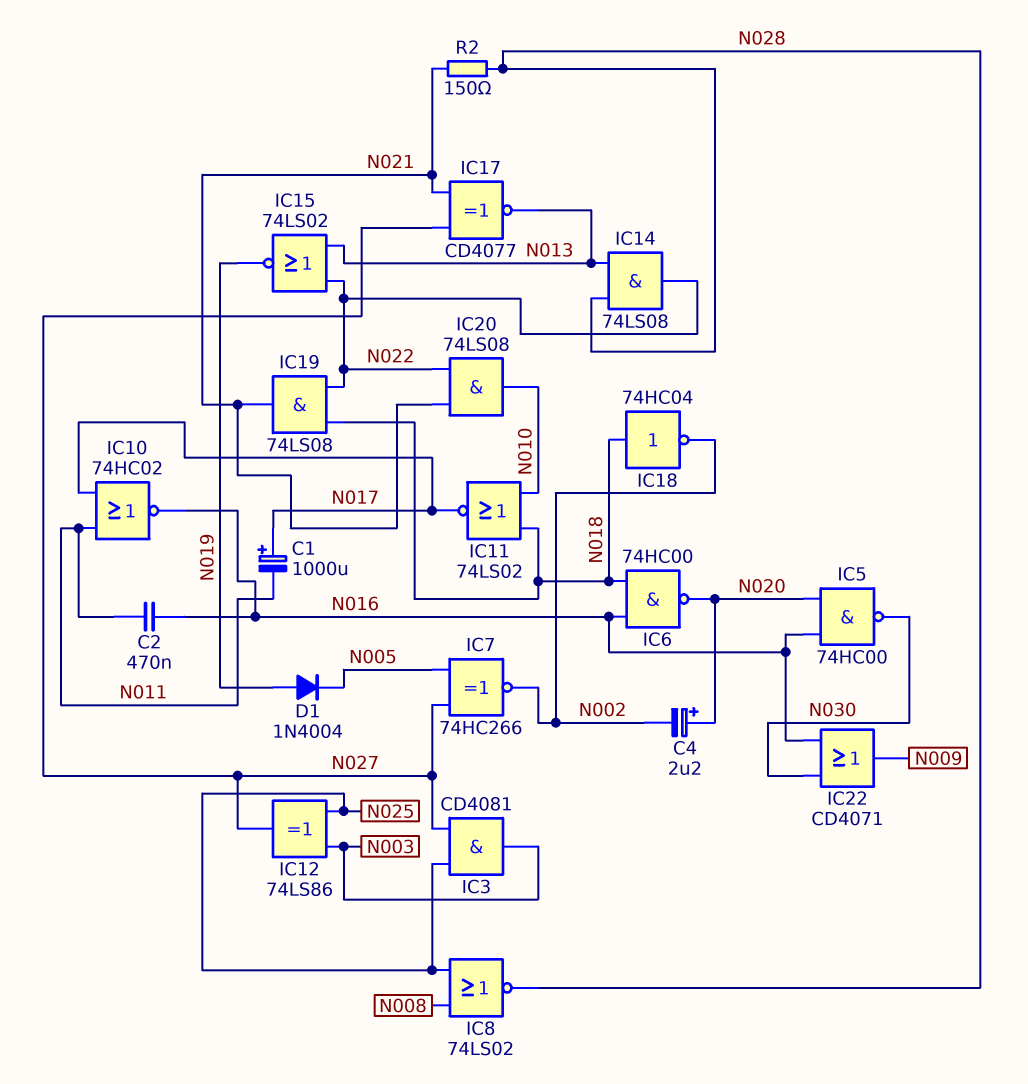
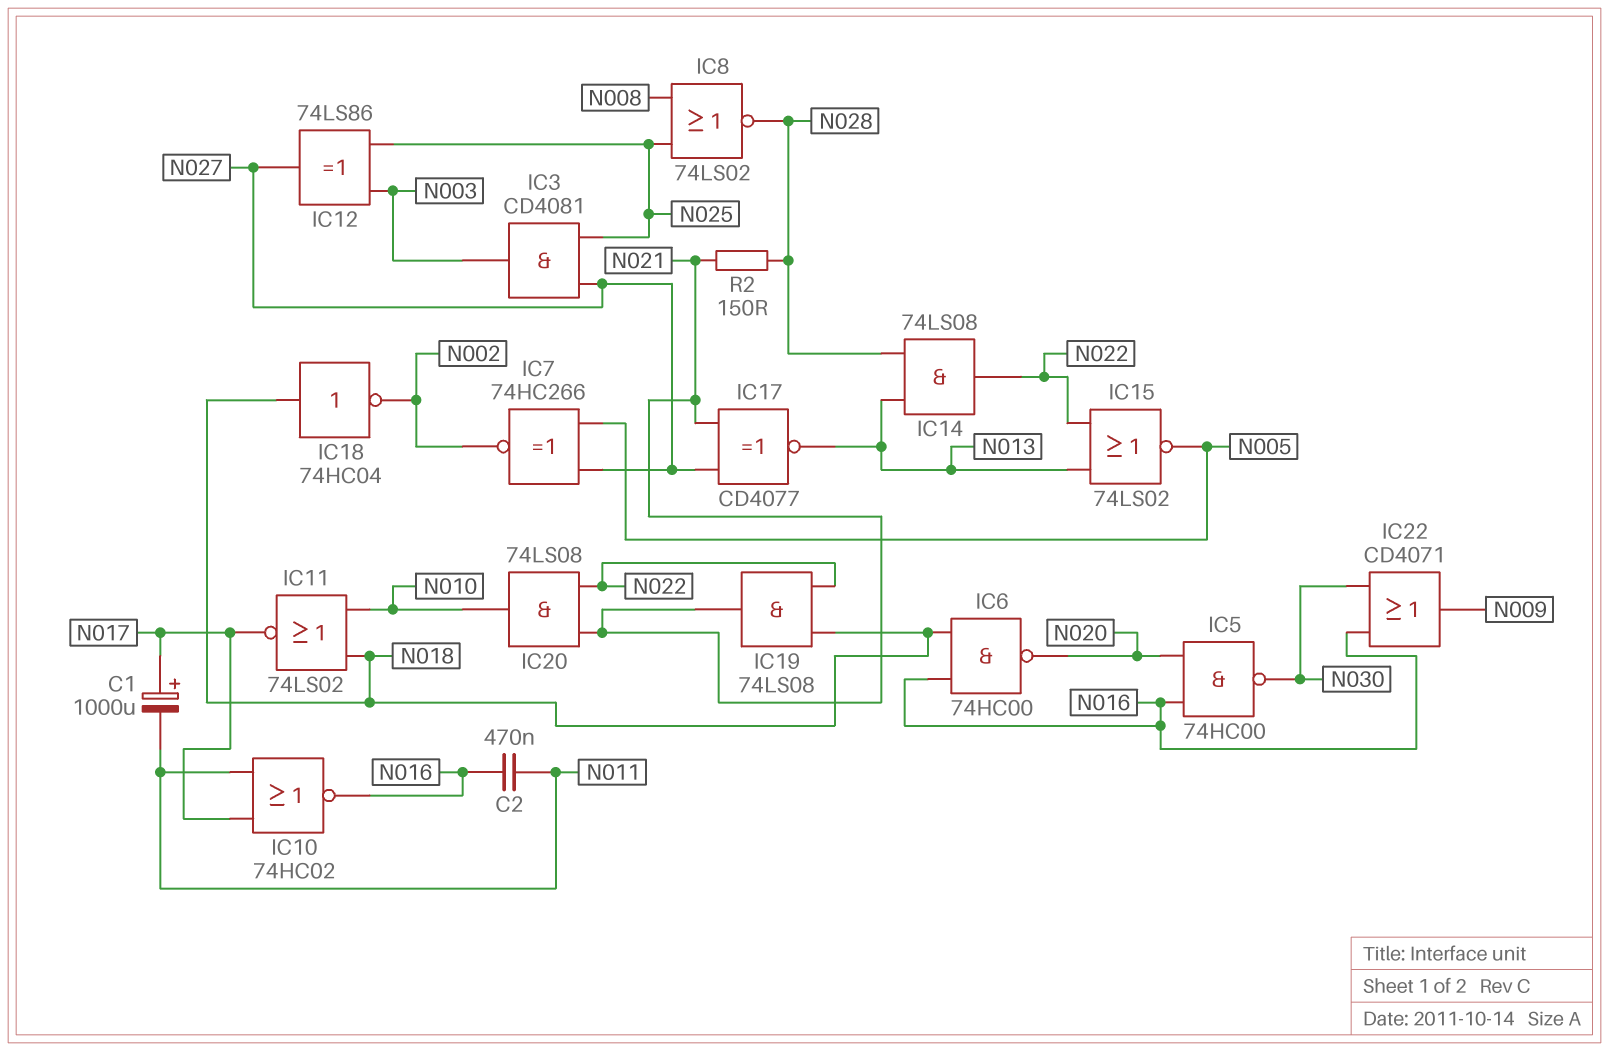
C4: 2.2uF (plus N020, minus N002) -> none
D1: diode 1N4004 (A N019, K N005) -> none
IC15: NOR 74LS02 (in N013, in N022, out N019) -> NOR 74LS02 (in N013, in N022, out N005)

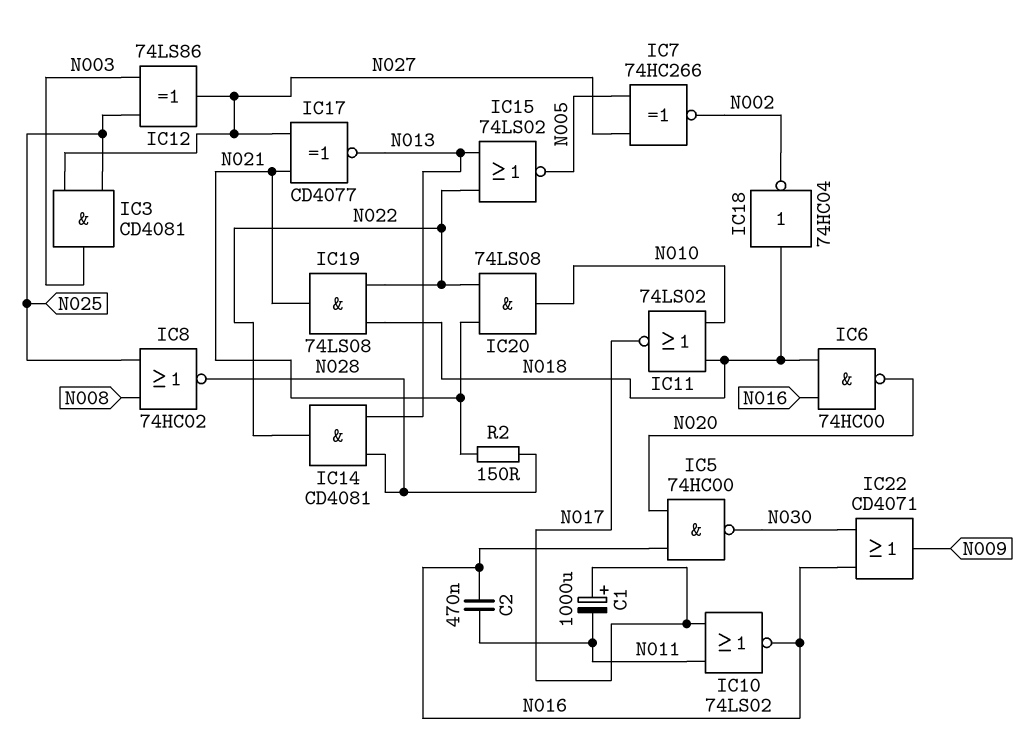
IC8: NOR 74LS02 (in N008, in N025, out N028) -> NOR 74HC02 (in N008, in N025, out N028)
IC10: NOR 74HC02 (in N011, in N017, out N016) -> NOR 74LS02 (in N011, in N017, out N016)
IC14: AND 74LS08 (in N013, in N028, out N022) -> AND CD4081 (in N013, in N028, out N022)

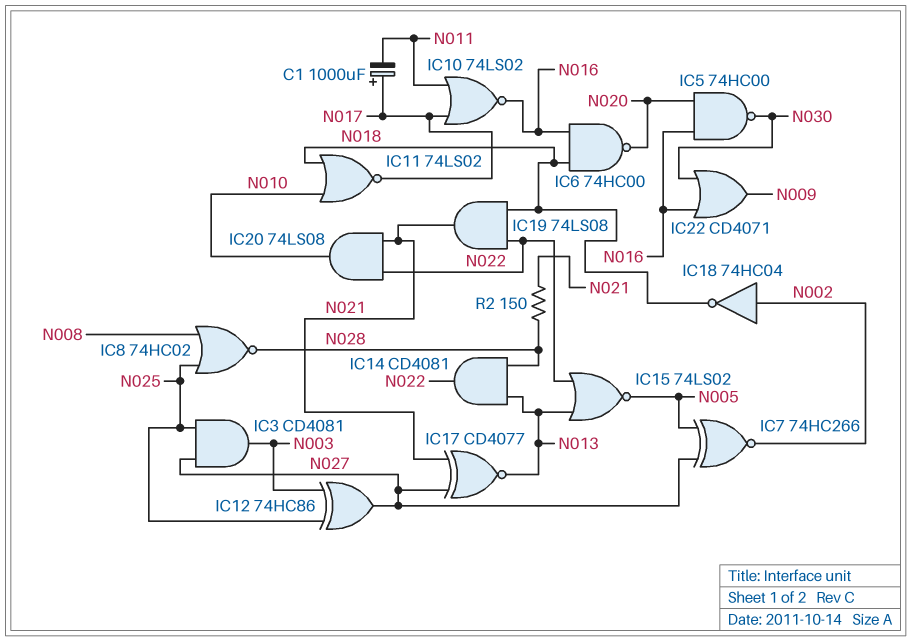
C2: 470nF (N011, N016) -> none
IC12: XOR 74LS86 (in N003, in N025, out N027) -> XOR 74HC86 (in N003, in N025, out N027)
IC18: NOT 74HC04 (in N018, out N002) -> NOT 74HC04 (in N002, out N018)

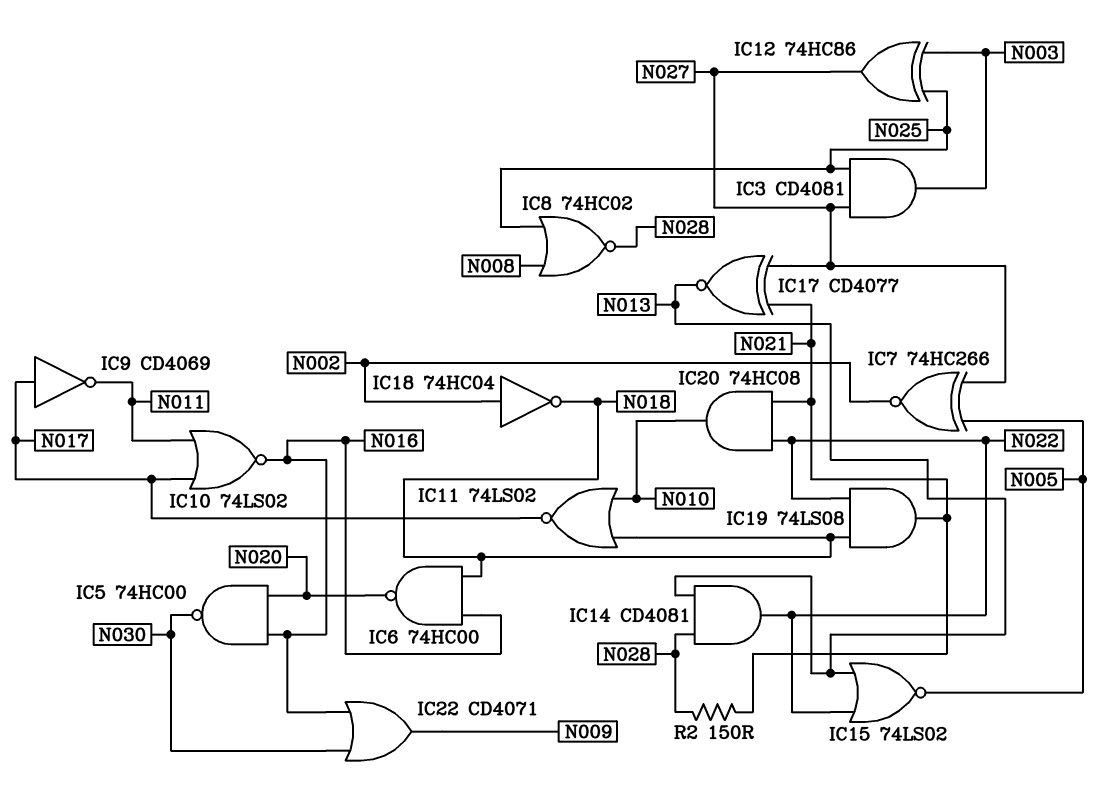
C1: 1000uF (plus N017, minus N011) -> none
IC9: none -> NOT CD4069 (in N017, out N011)
IC20: AND 74LS08 (in N021, in N022, out N010) -> AND 74HC08 (in N021, in N022, out N010)

